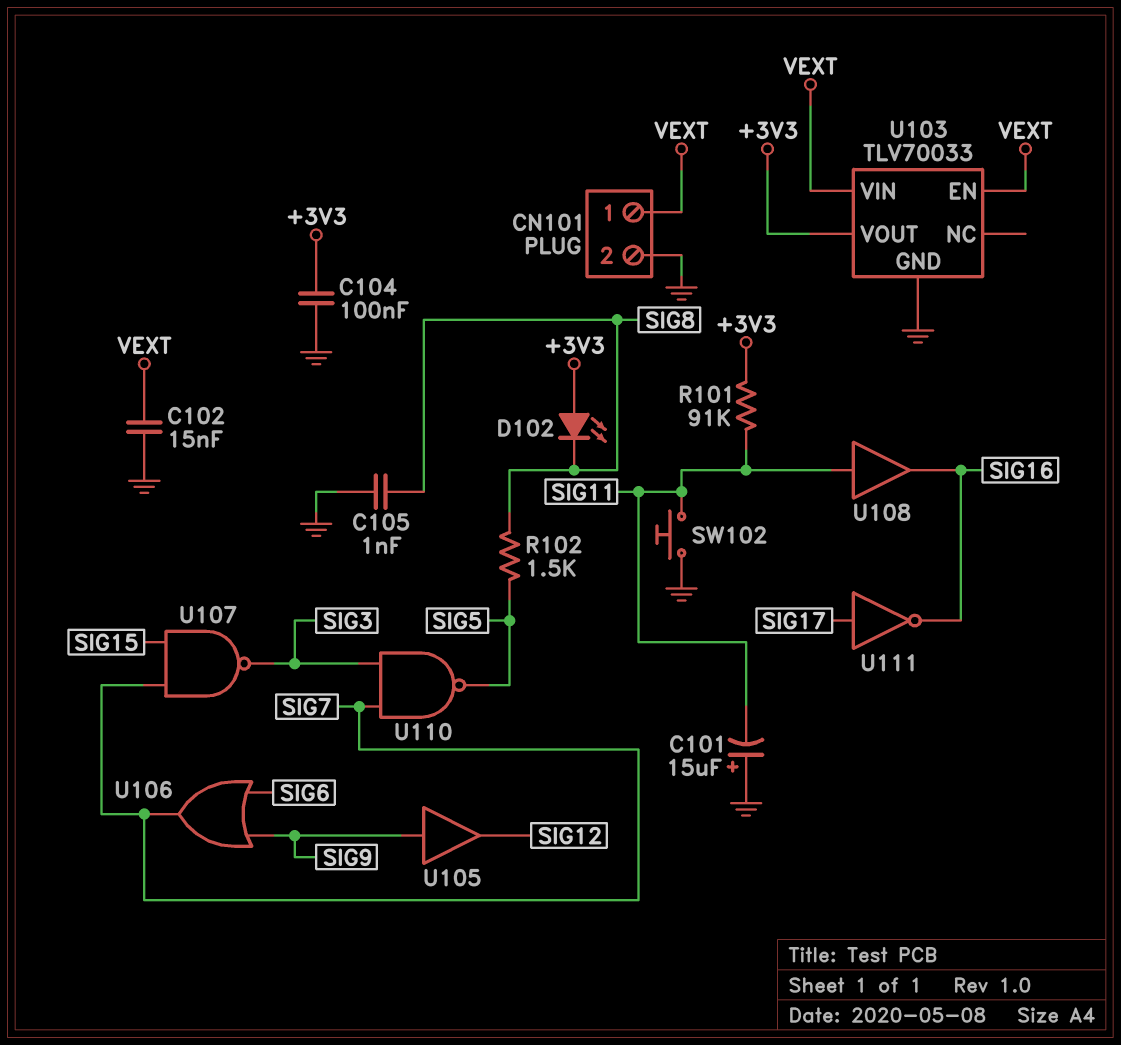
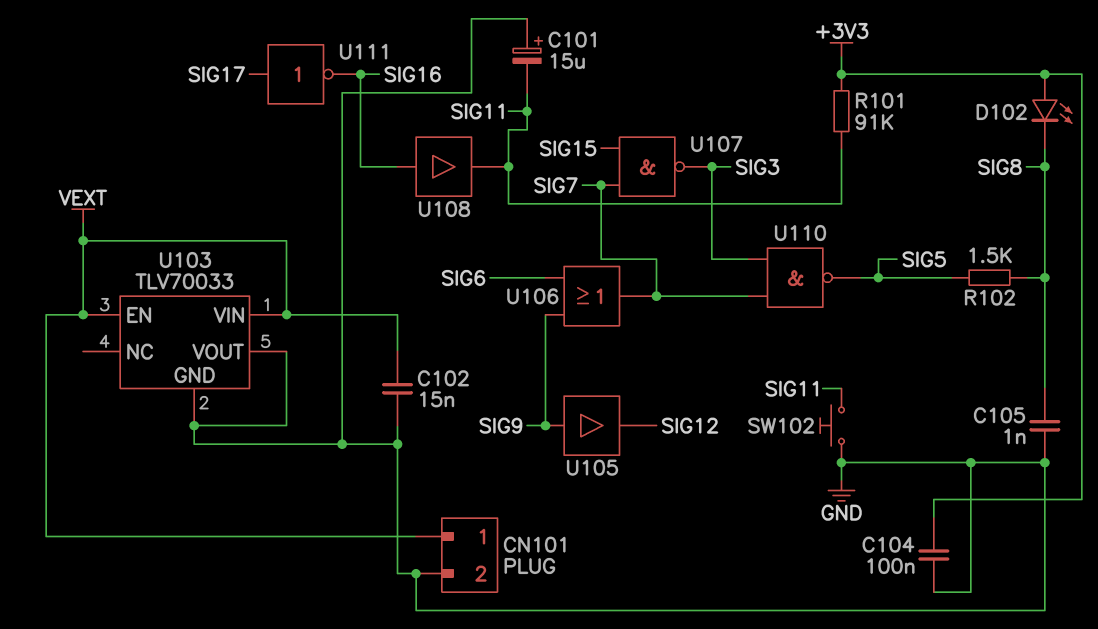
U103 pin VOUT: +3V3 -> GND
U108: buffer (in SIG11, out SIG16) -> buffer (in SIG16, out SIG11)

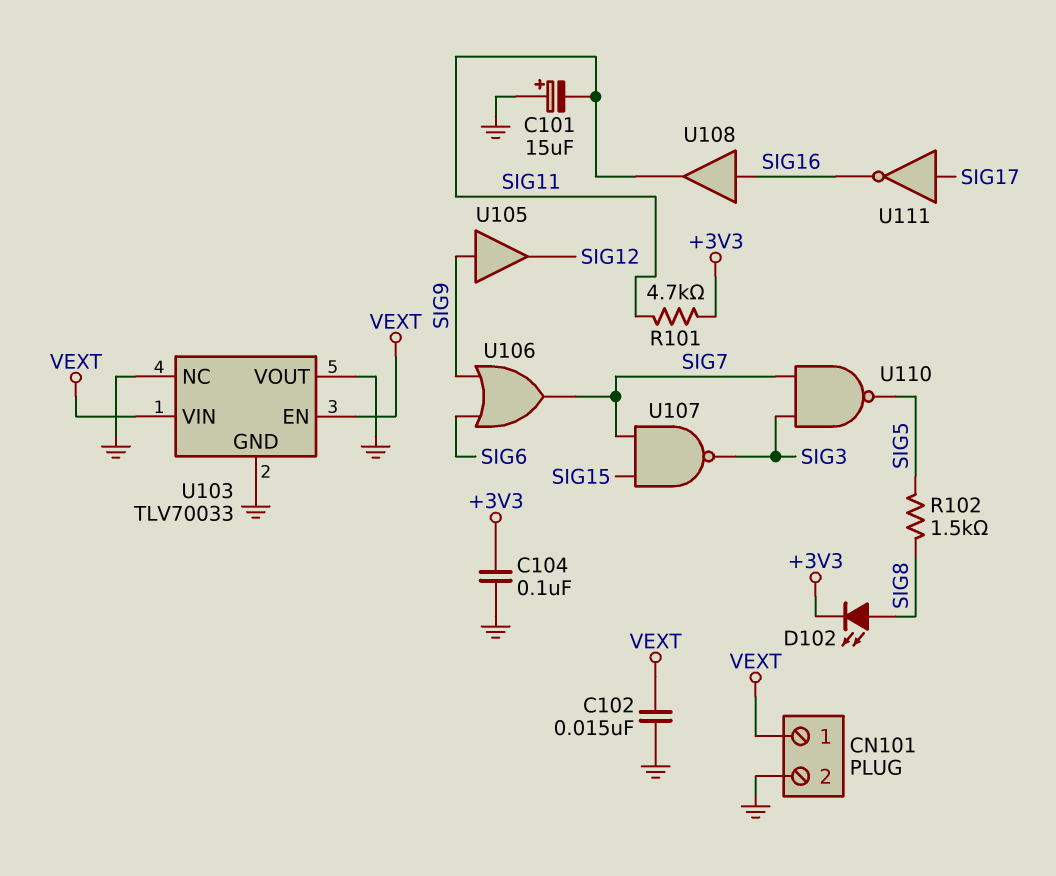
C105: 1nF (GND, SIG8) -> none
D102: LED (A +3V3, K SIG8) -> LED (A SIG8, K +3V3)
R101: 91k (+3V3, SIG11) -> 4.7k (+3V3, SIG11)
SW102: button (GND, SIG11) -> none
U103 pin NC: none -> GND

